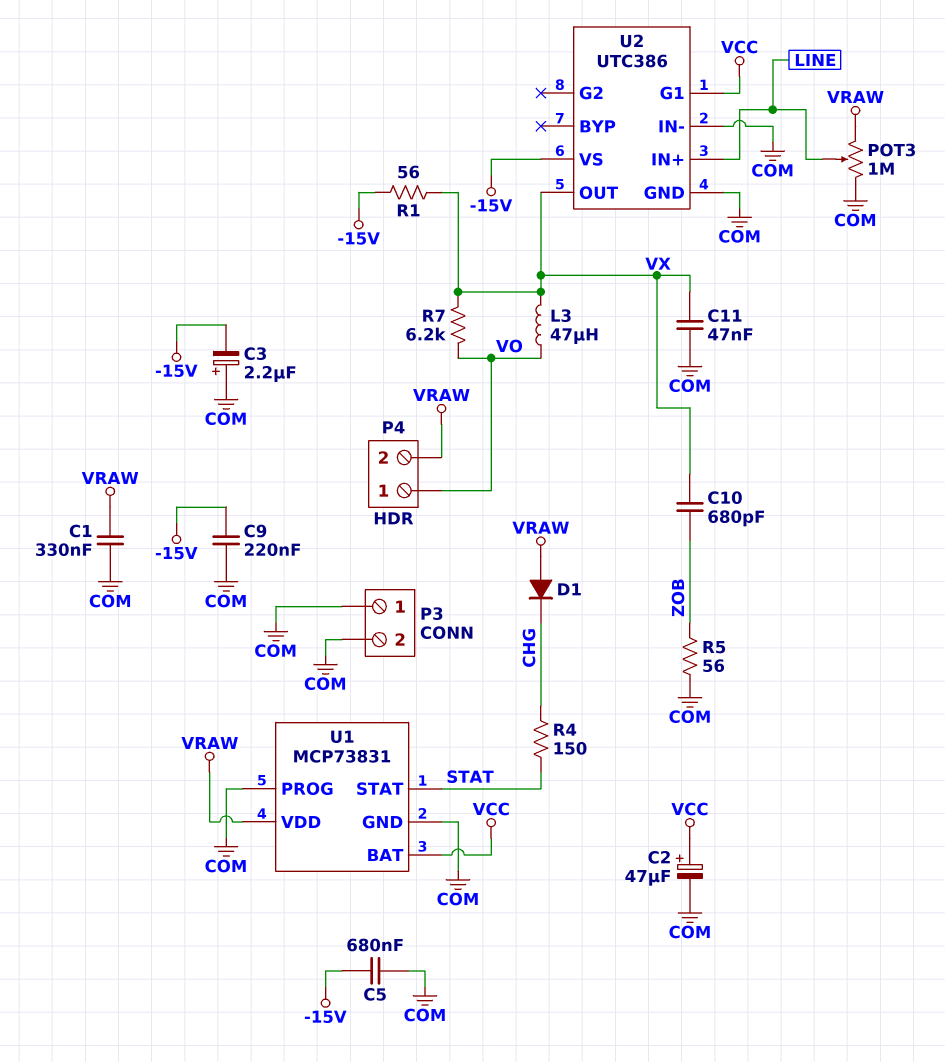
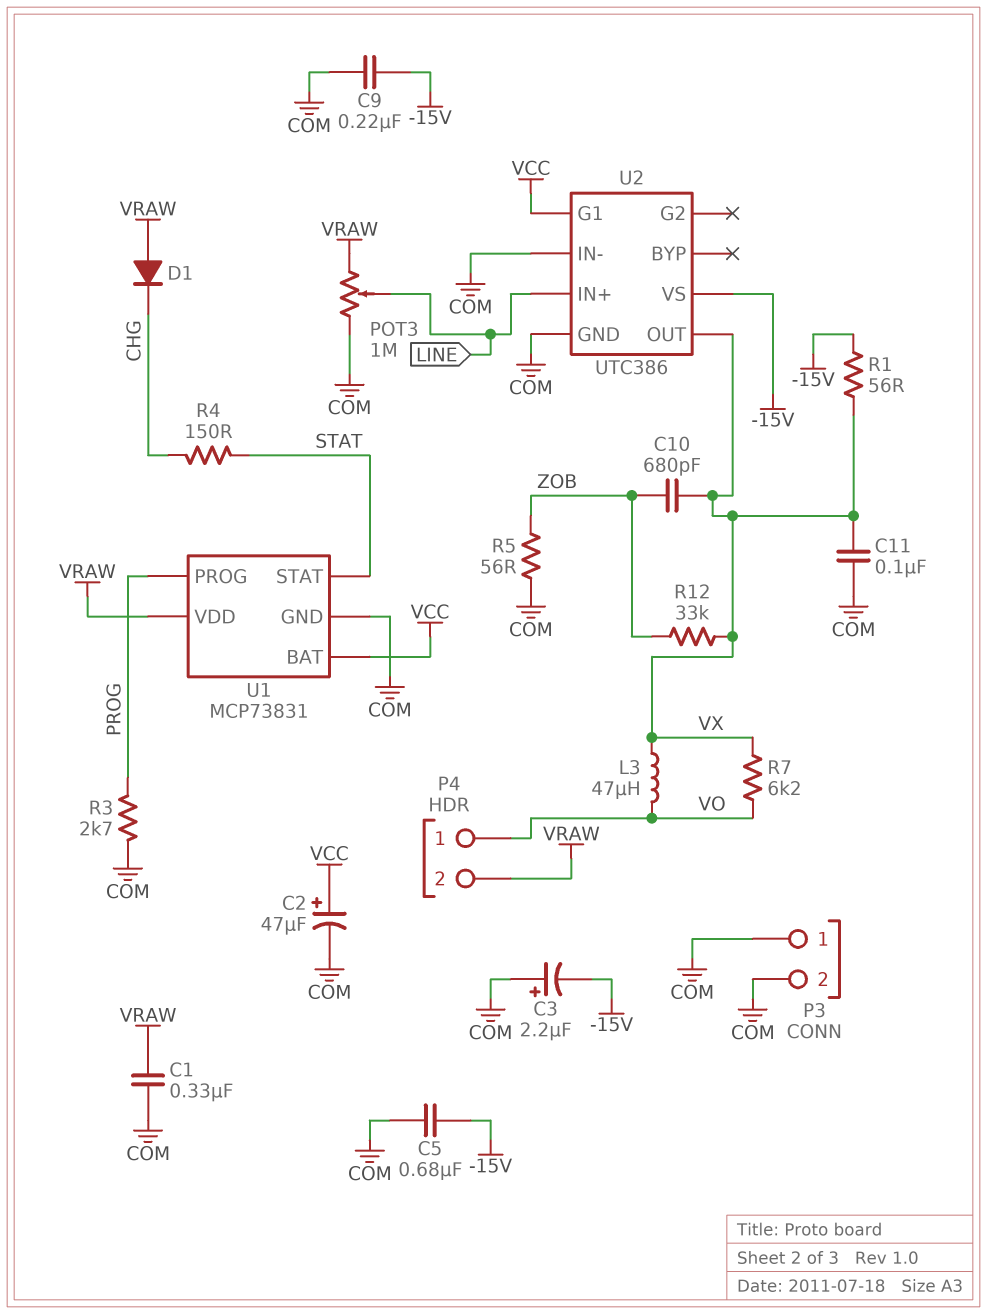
C11: 47nF (COM, VX) -> 100nF (COM, VX)
R3: none -> 2.7k (COM, PROG)
R12: none -> 33k (VX, ZOB)
U1 pin PROG: COM -> PROG

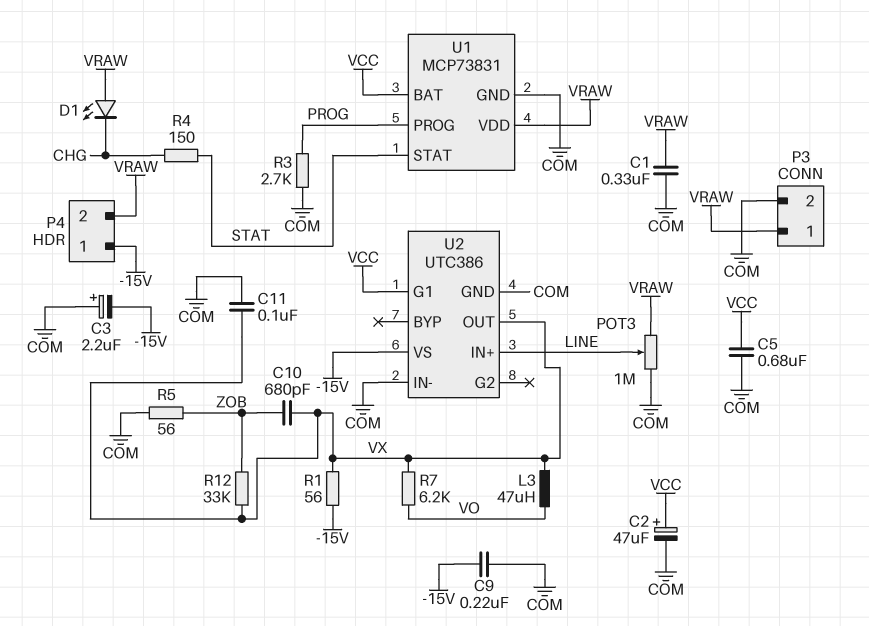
C5: 680nF (-15V, COM) -> 680nF (COM, VCC)
D1: diode (A VRAW, K CHG) -> LED (A VRAW, K CHG)
P3 pin 1: COM -> VRAW
P4 pin 1: VO -> -15V

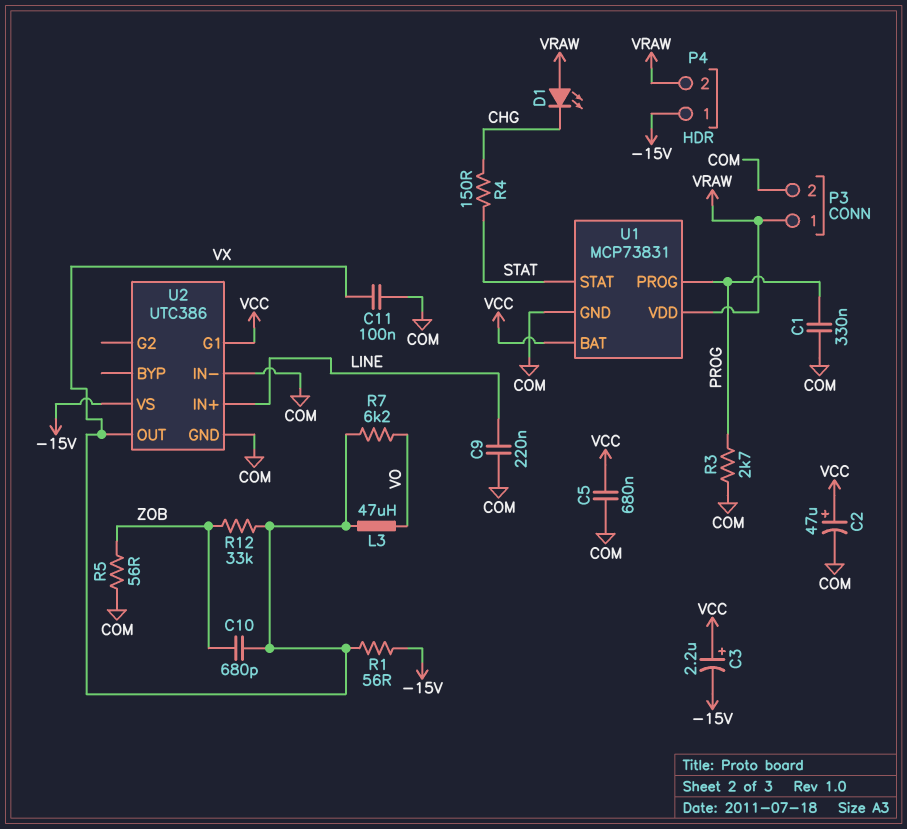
C1: 330nF (COM, VRAW) -> 330nF (COM, PROG)
C3: 2.2uF (plus COM, minus -15V) -> 2.2uF (plus VCC, minus -15V)
C9: 220nF (-15V, COM) -> 220nF (COM, LINE)
POT3: 1M (COM, VRAW, wiper LINE) -> none

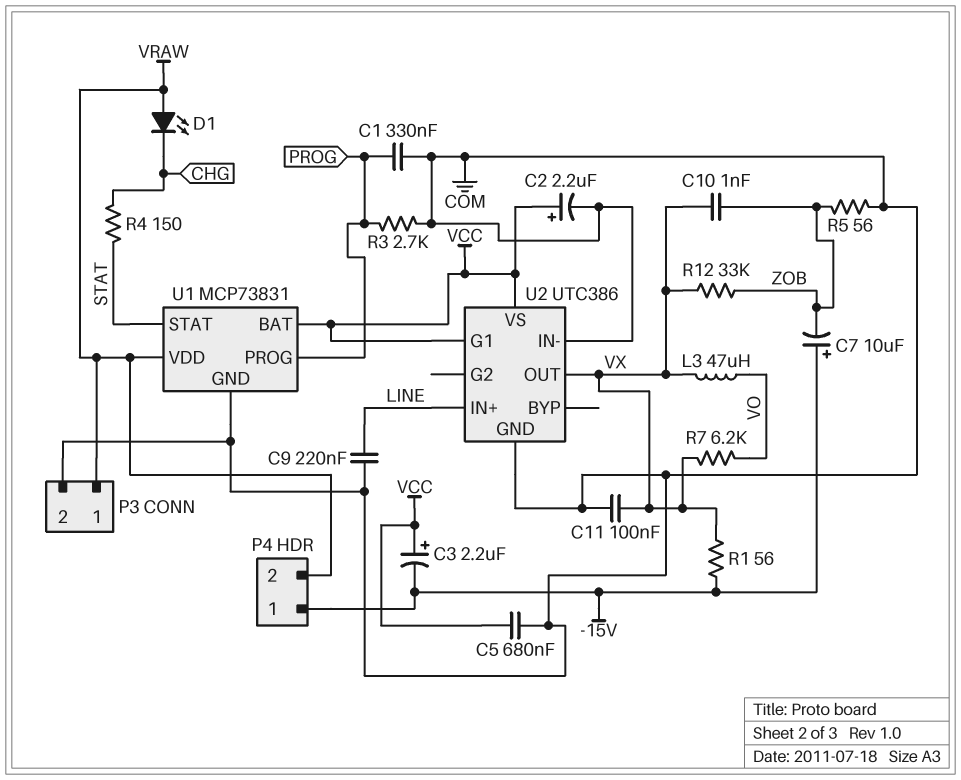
C2: 47uF (plus VCC, minus COM) -> 2.2uF (plus VCC, minus COM)
C7: none -> 10uF (plus -15V, minus ZOB)
C10: 680pF (VX, ZOB) -> 1nF (VX, ZOB)
U2 pin VS: -15V -> VCC

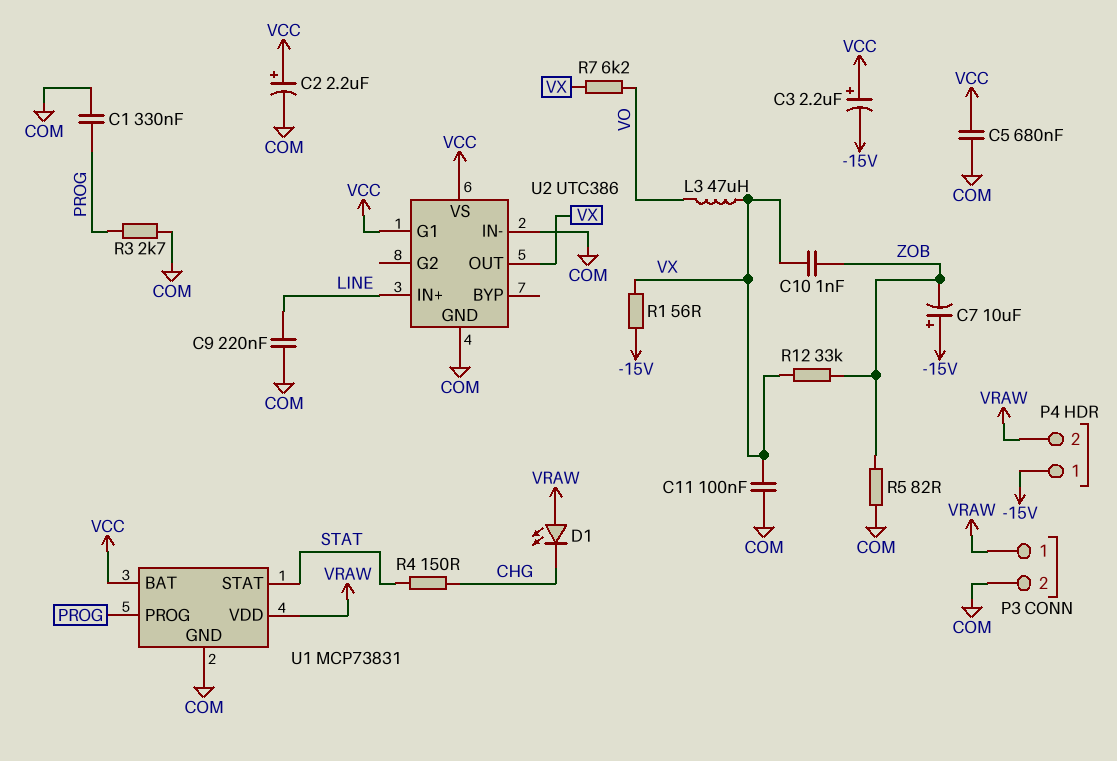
R5: 56 (COM, ZOB) -> 82 (COM, ZOB)

